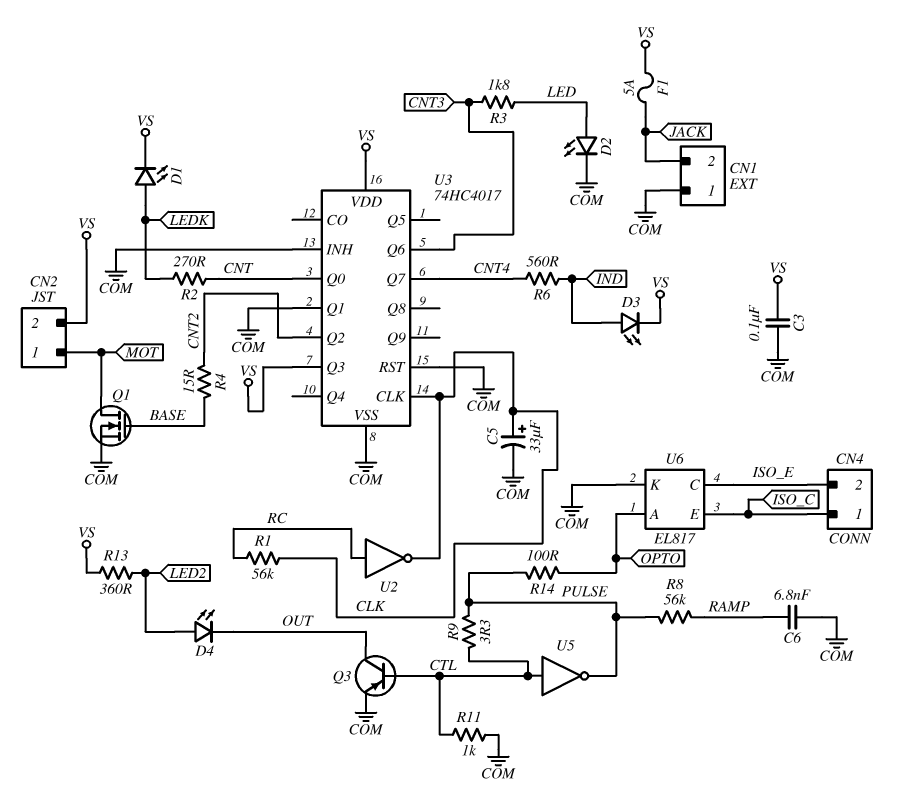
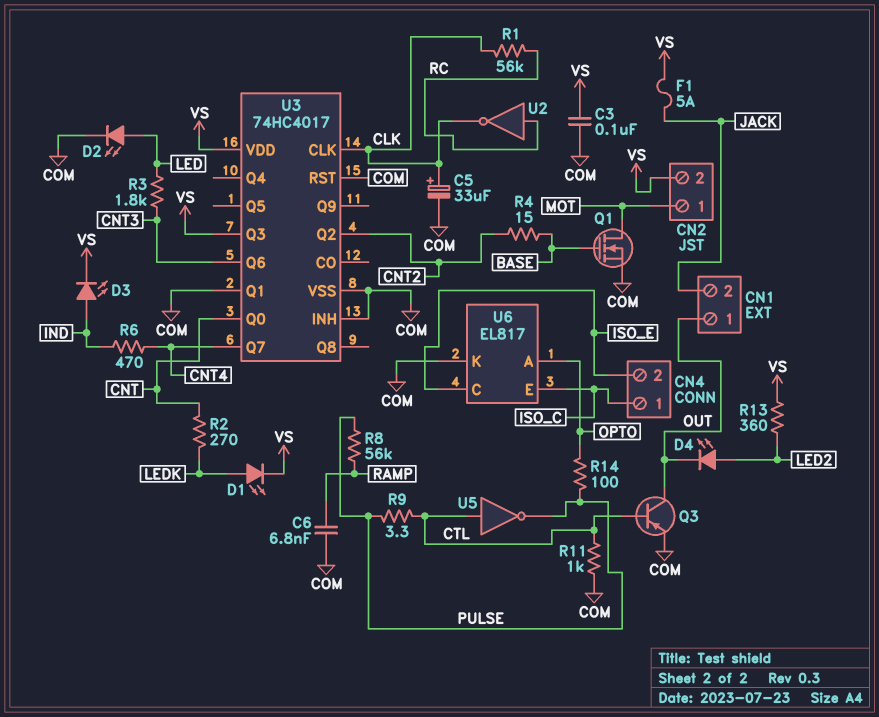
CN1 pin 1: COM -> OUT
R6: 560 (CNT4, IND) -> 470 (CNT4, IND)

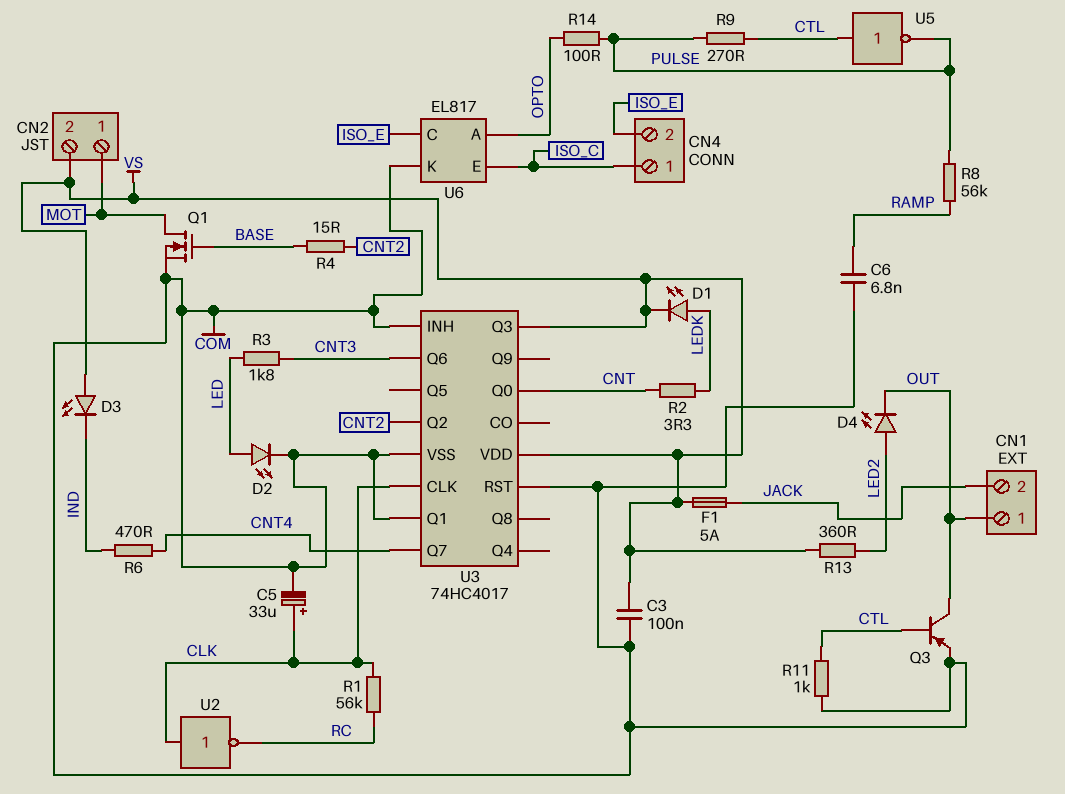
D3: LED (A IND, K VS) -> LED (A VS, K IND)
R2: 270 (CNT, LEDK) -> 3.3 (CNT, LEDK)
R9: 3.3 (CTL, PULSE) -> 270 (CTL, PULSE)
U2: NOT (in RC, out CLK) -> NOT (in CLK, out RC)

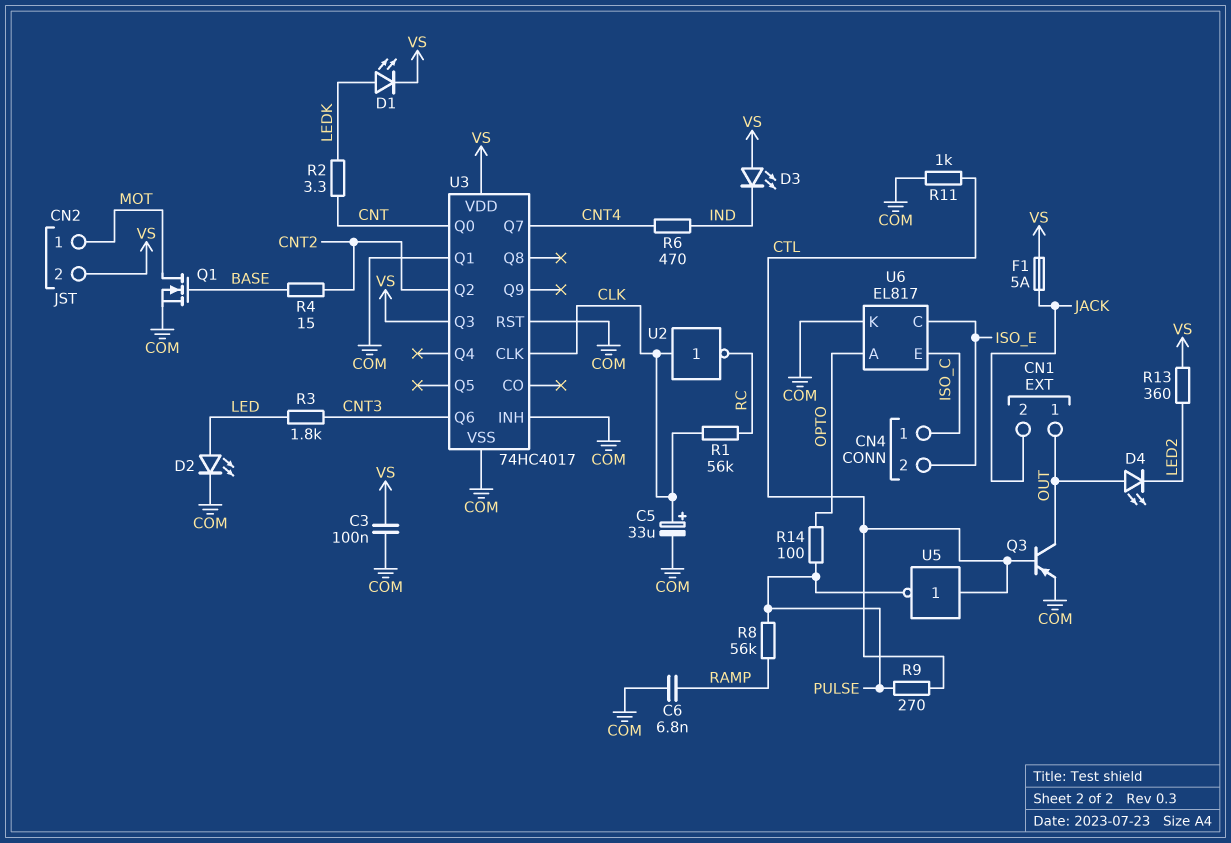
D4: LED (A LED2, K OUT) -> LED (A OUT, K LED2)

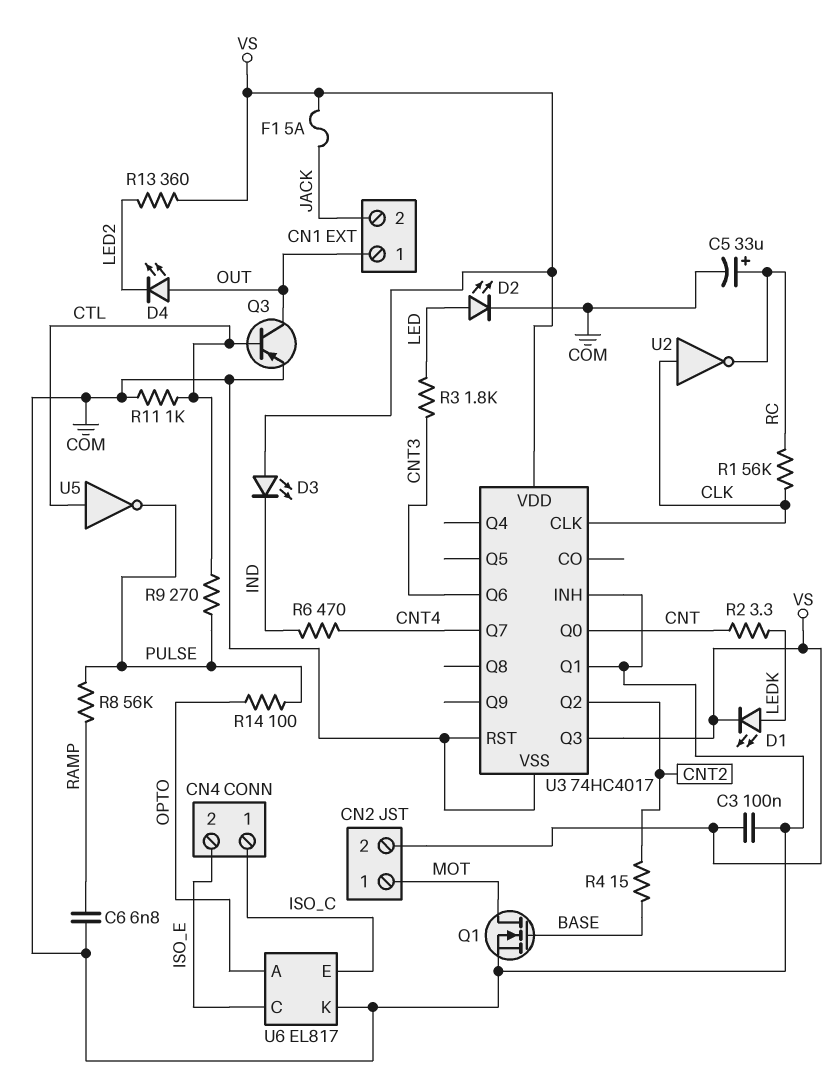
C5: 33uF (plus CLK, minus COM) -> 33uF (plus RC, minus COM)

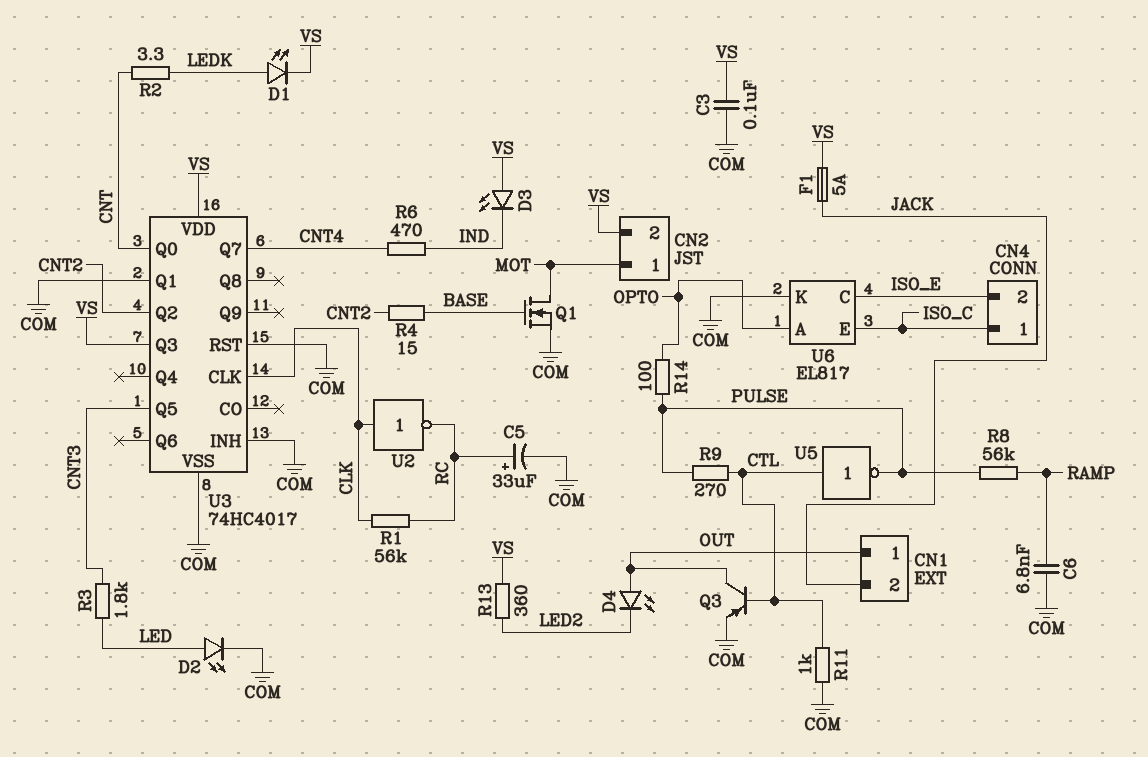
U3 pin Q5: none -> CNT3
U3 pin Q6: CNT3 -> none

